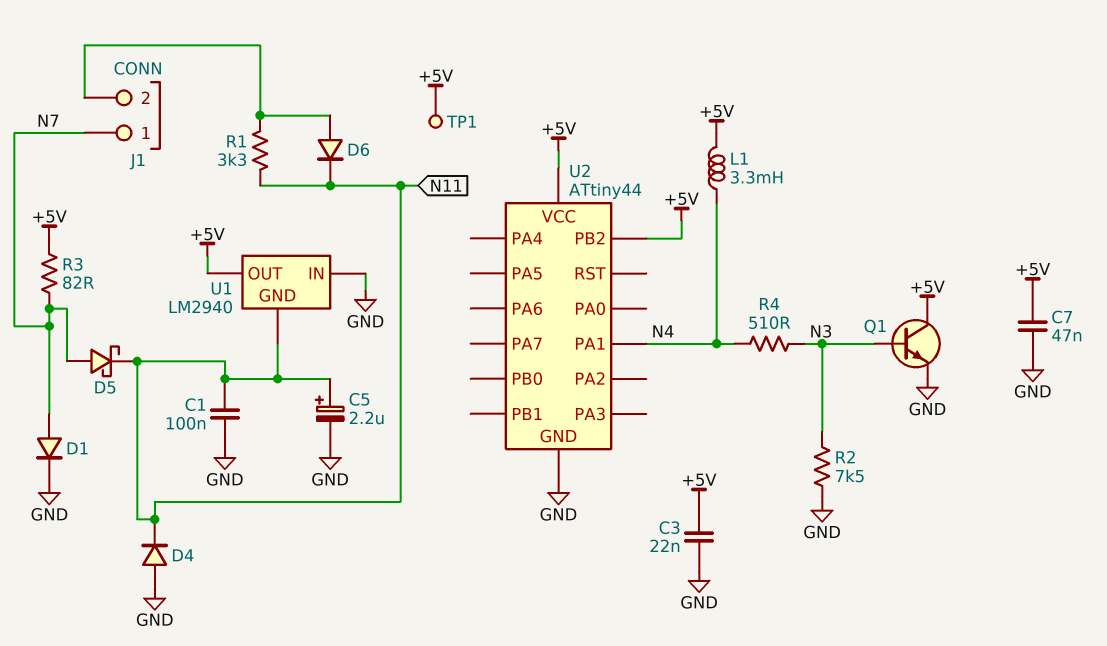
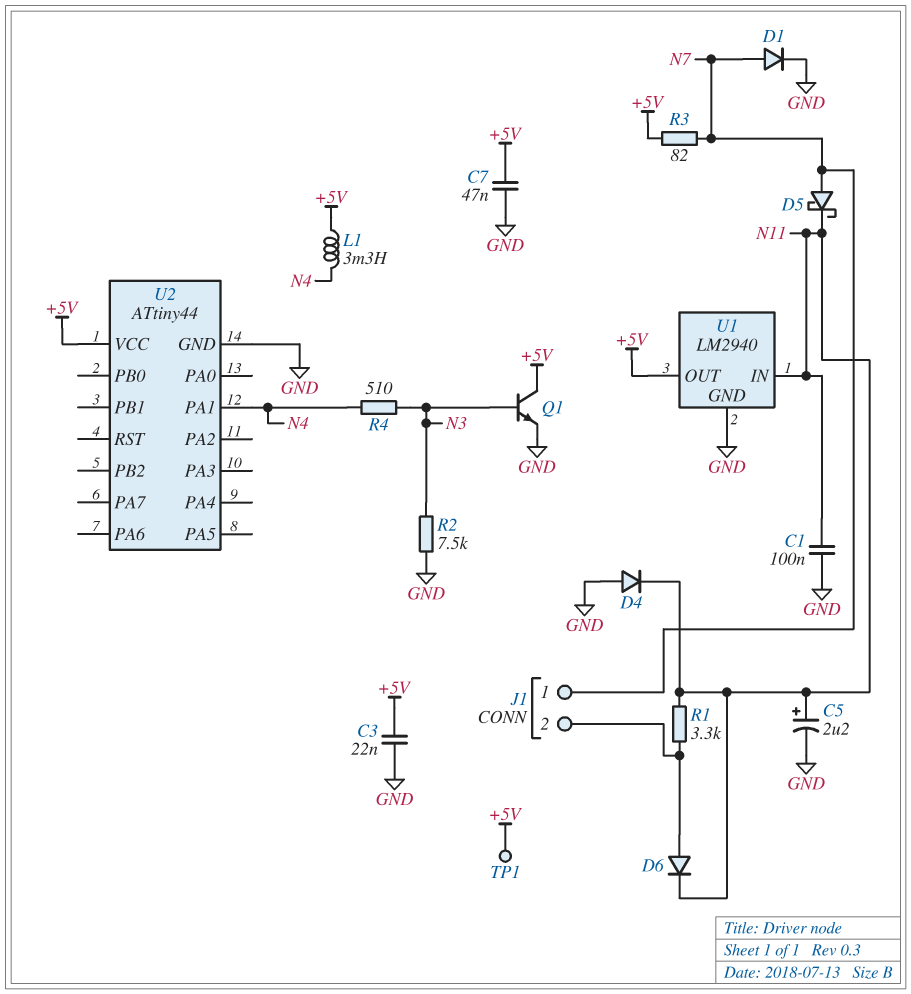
U1 pin GND: N11 -> GND
U1 pin IN: GND -> N11
U2 pin PB2: +5V -> none

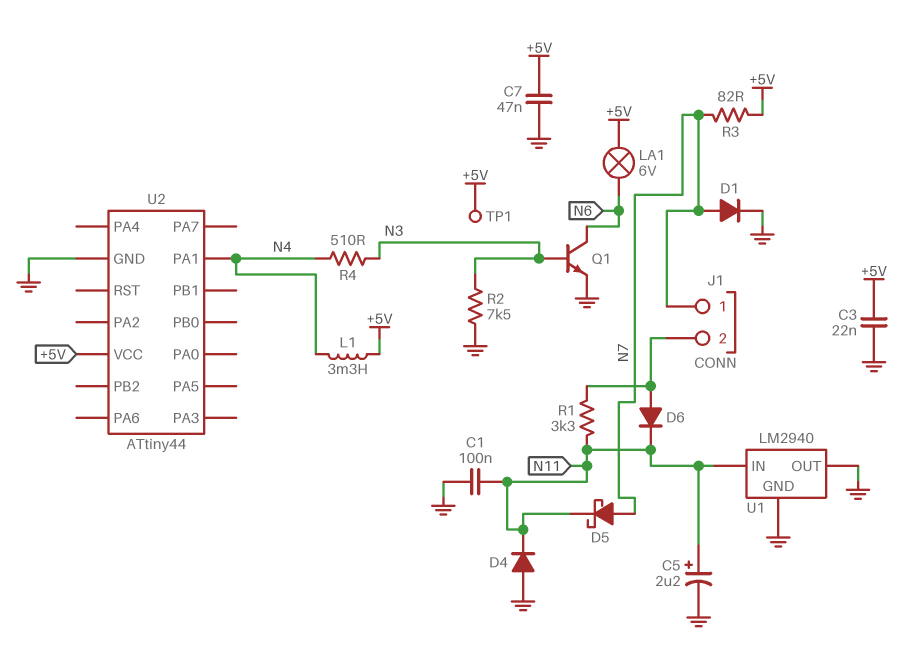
LA1: none -> lamp 6V (+5V, N6)
Q1: NPN (B N3, C +5V, E GND) -> NPN (B N3, C N6, E GND)
U1 pin OUT: +5V -> GND

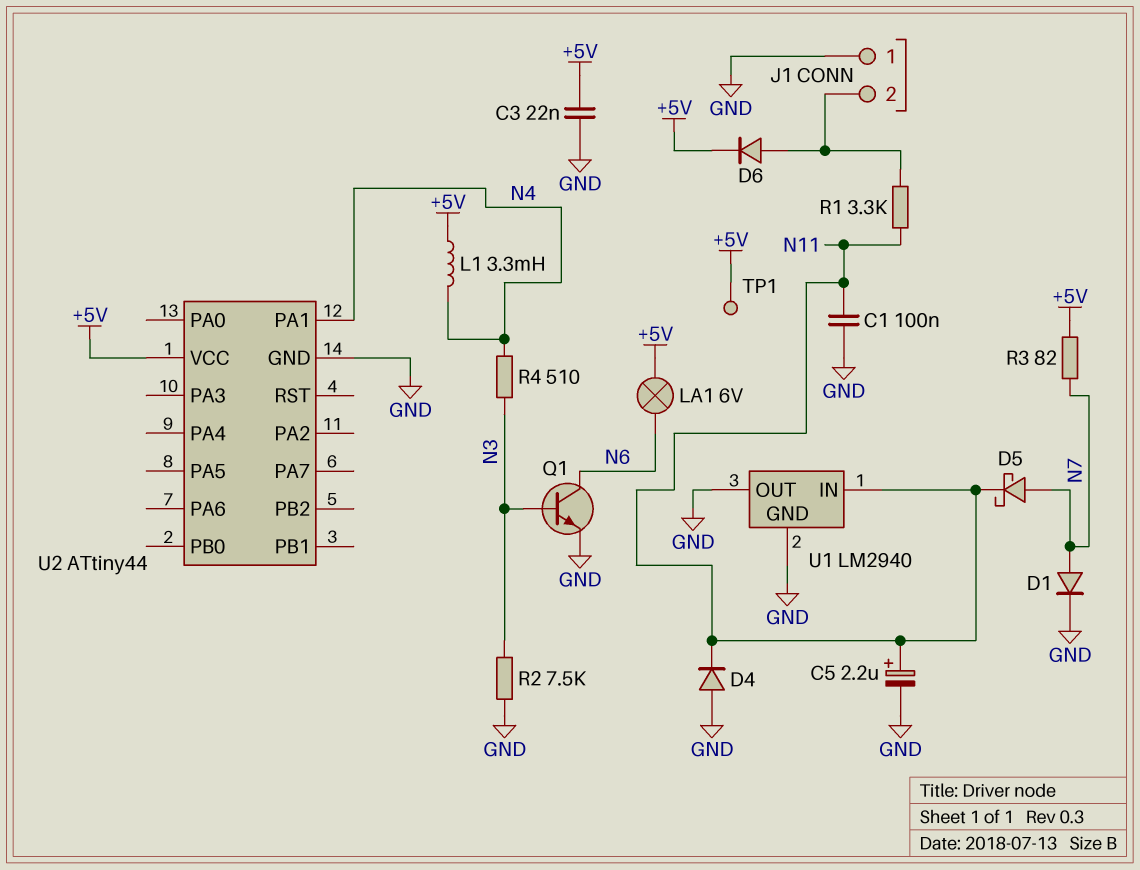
C7: 47nF (+5V, GND) -> none
D6: diode (A J1/2, K N11) -> diode (A J1/2, K +5V)
J1 pin 1: N7 -> GND

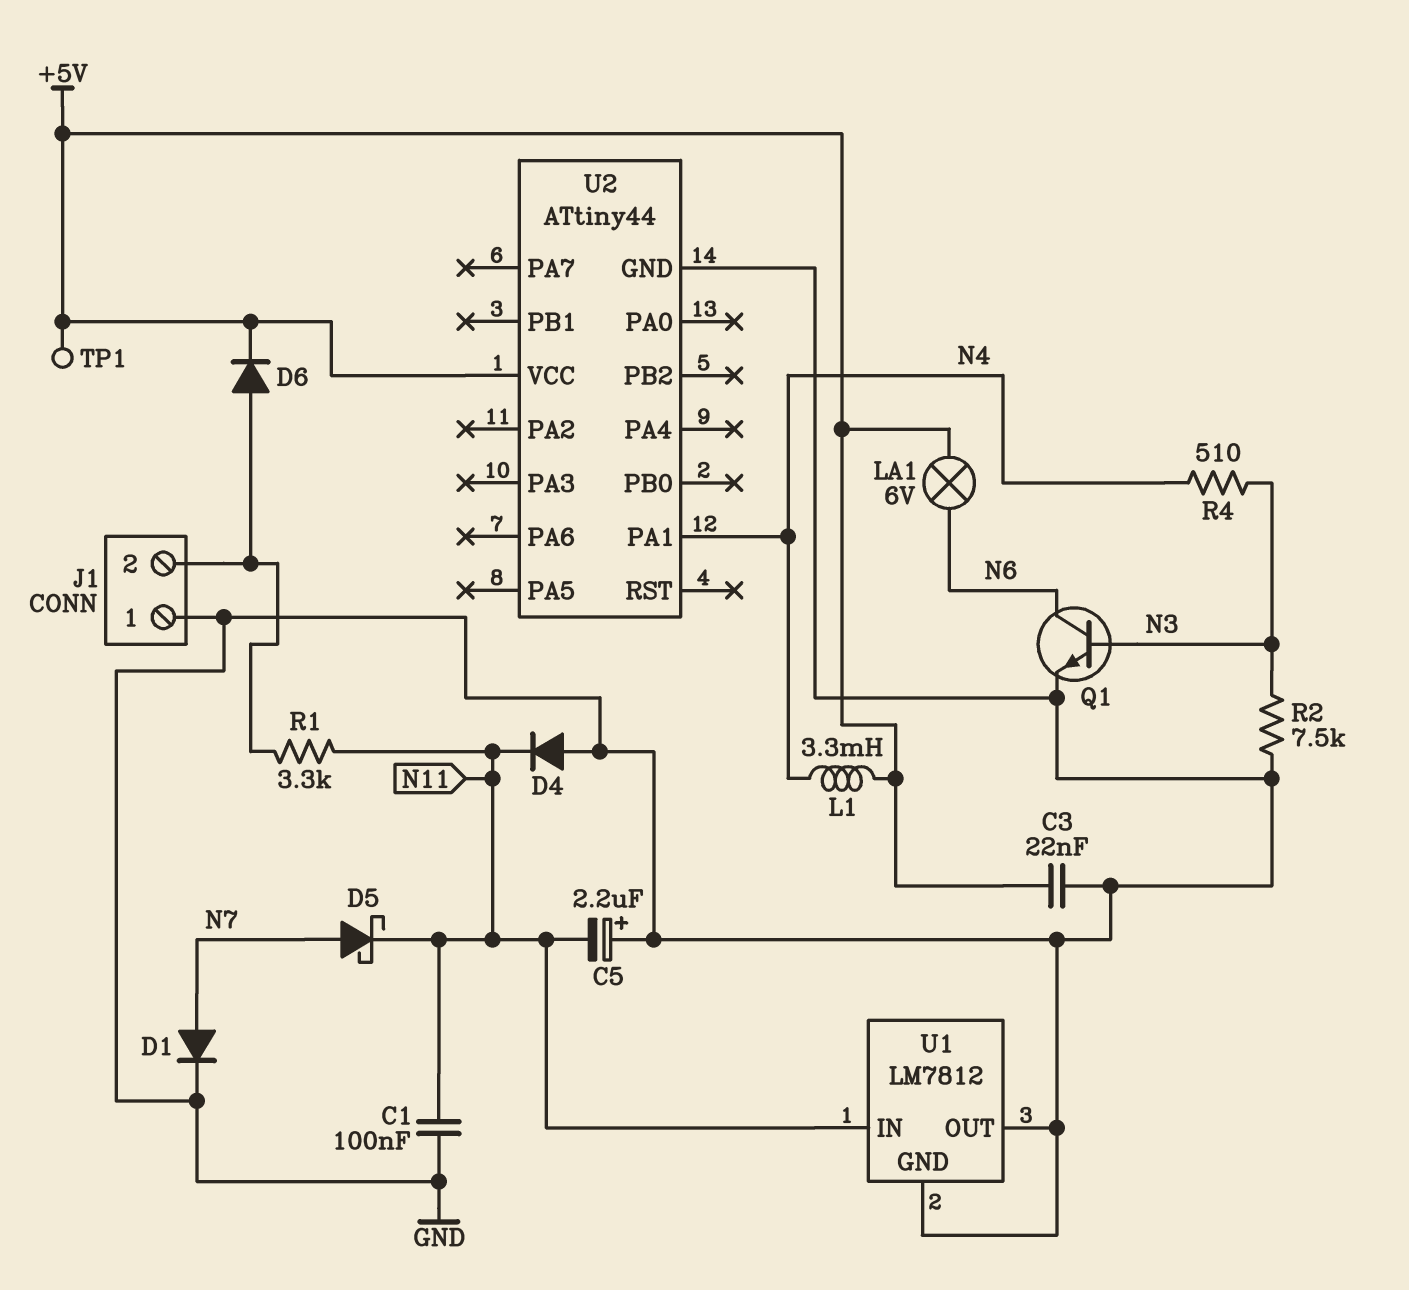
C5: 2.2uF (plus N11, minus GND) -> 2.2uF (plus GND, minus N11)
R3: 82 (+5V, N7) -> none
U1: LM2940 -> LM7812

